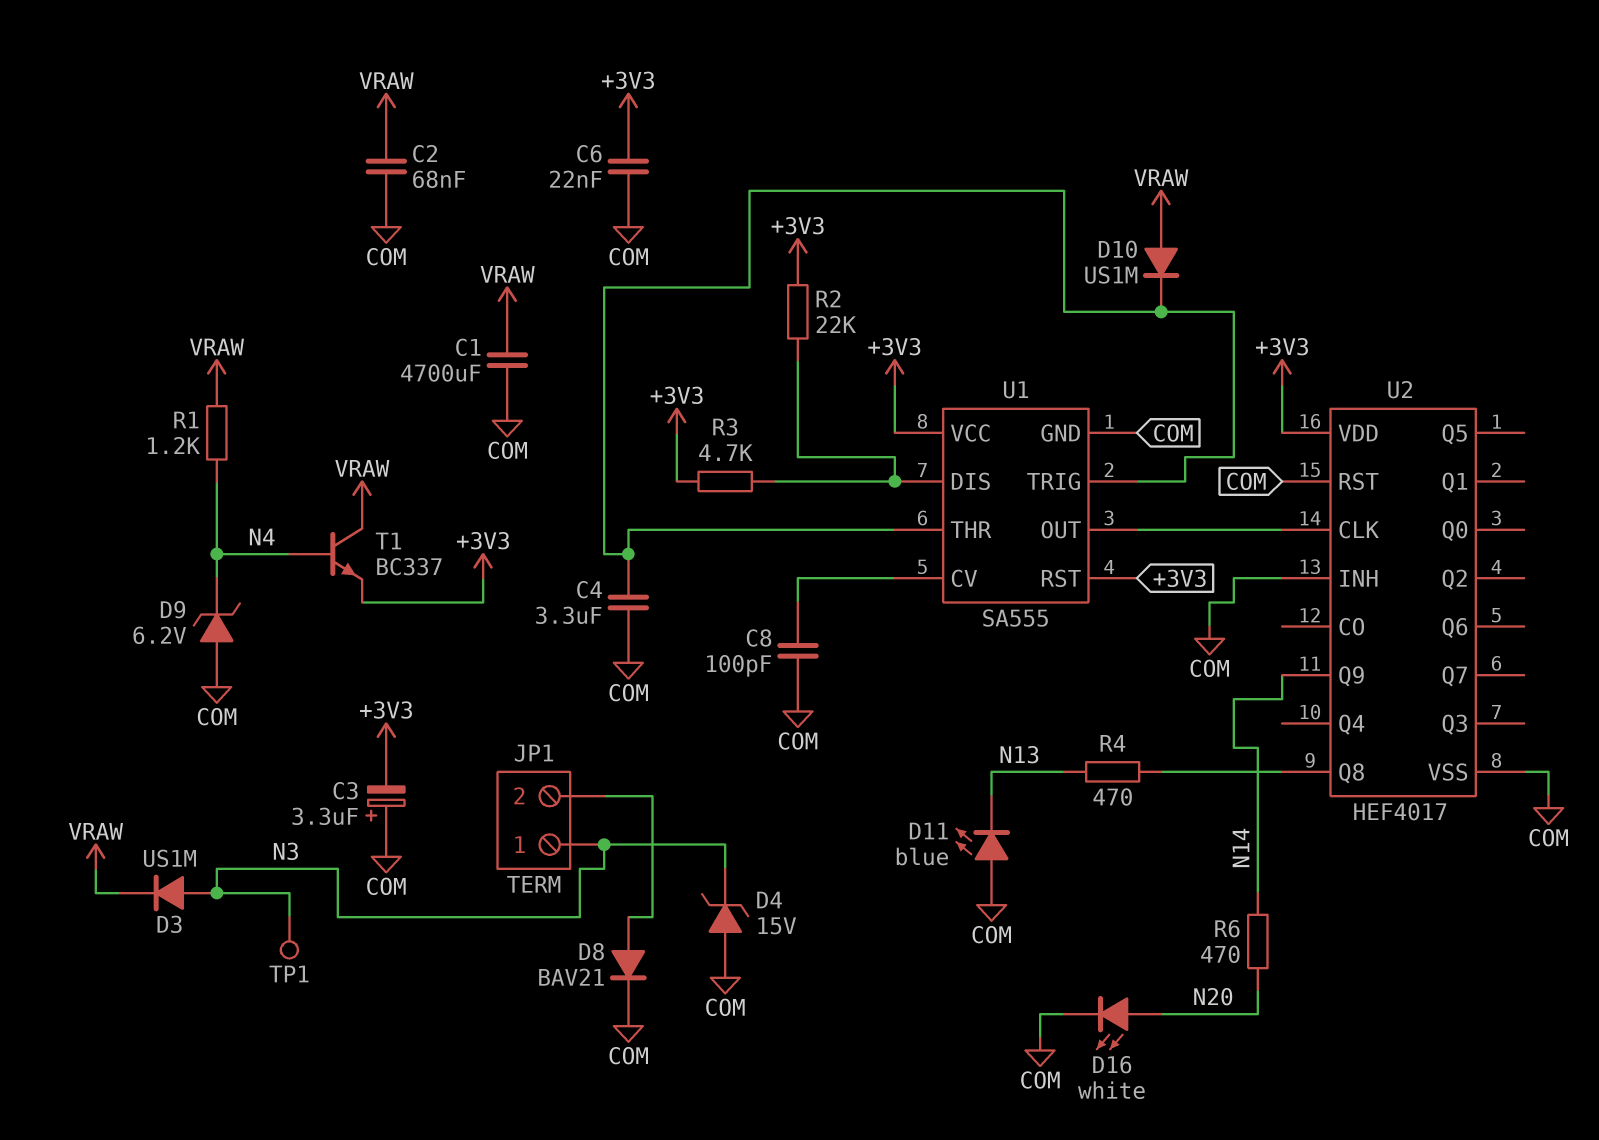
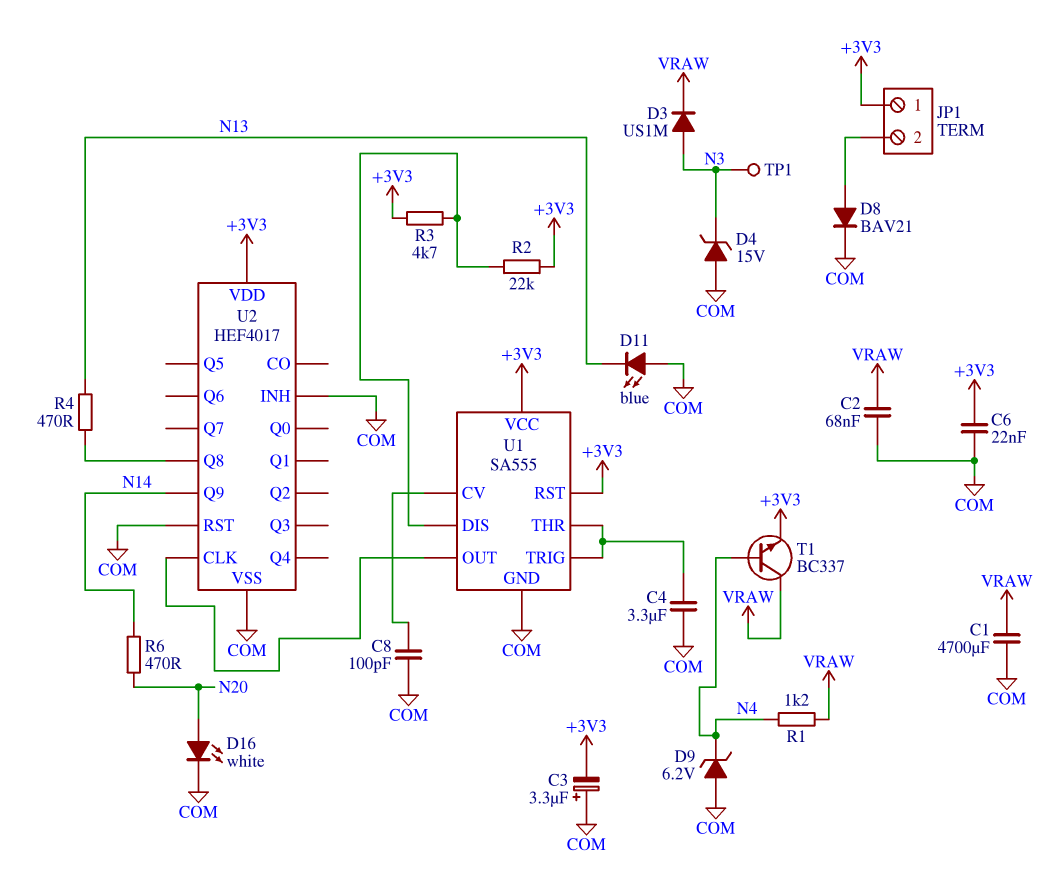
D10: diode US1M (A VRAW, K U1/THR) -> none
JP1 pin 1: N3 -> +3V3

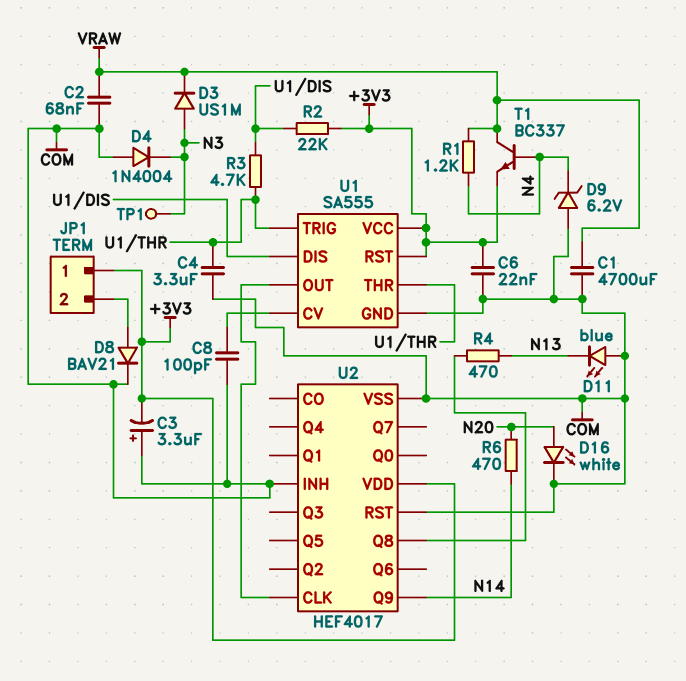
D4: zener 15V (A COM, K N3) -> diode 1N4004 (A COM, K N3)
R3: 4.7k (+3V3, U1/DIS) -> 4.7k (U1/DIS, U1/THR)

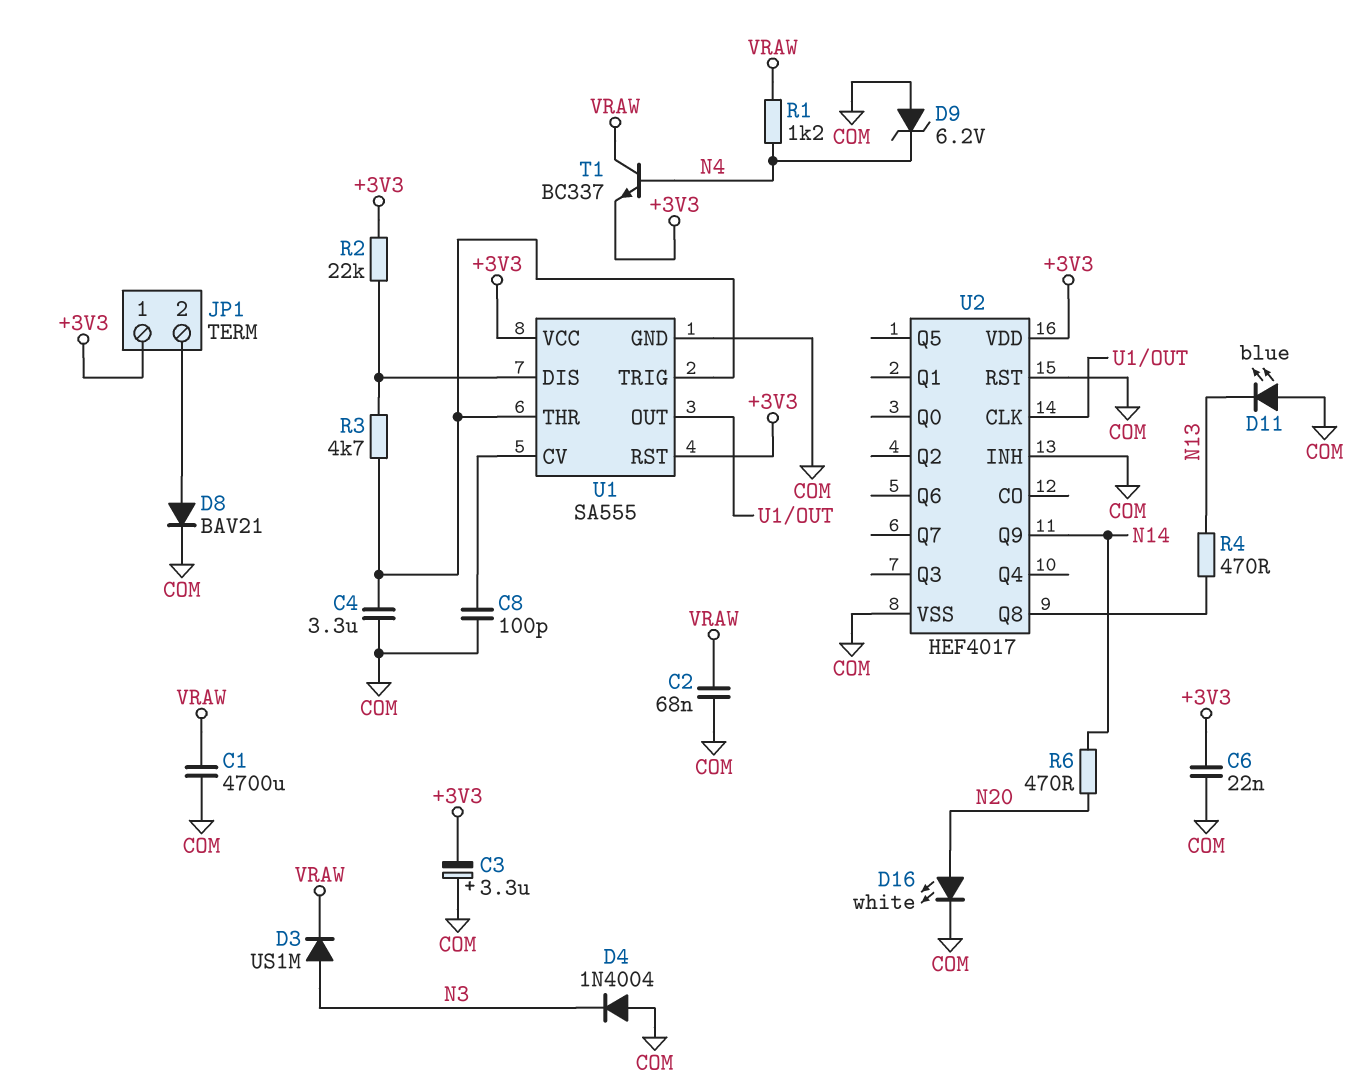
TP1: test point (N3) -> none

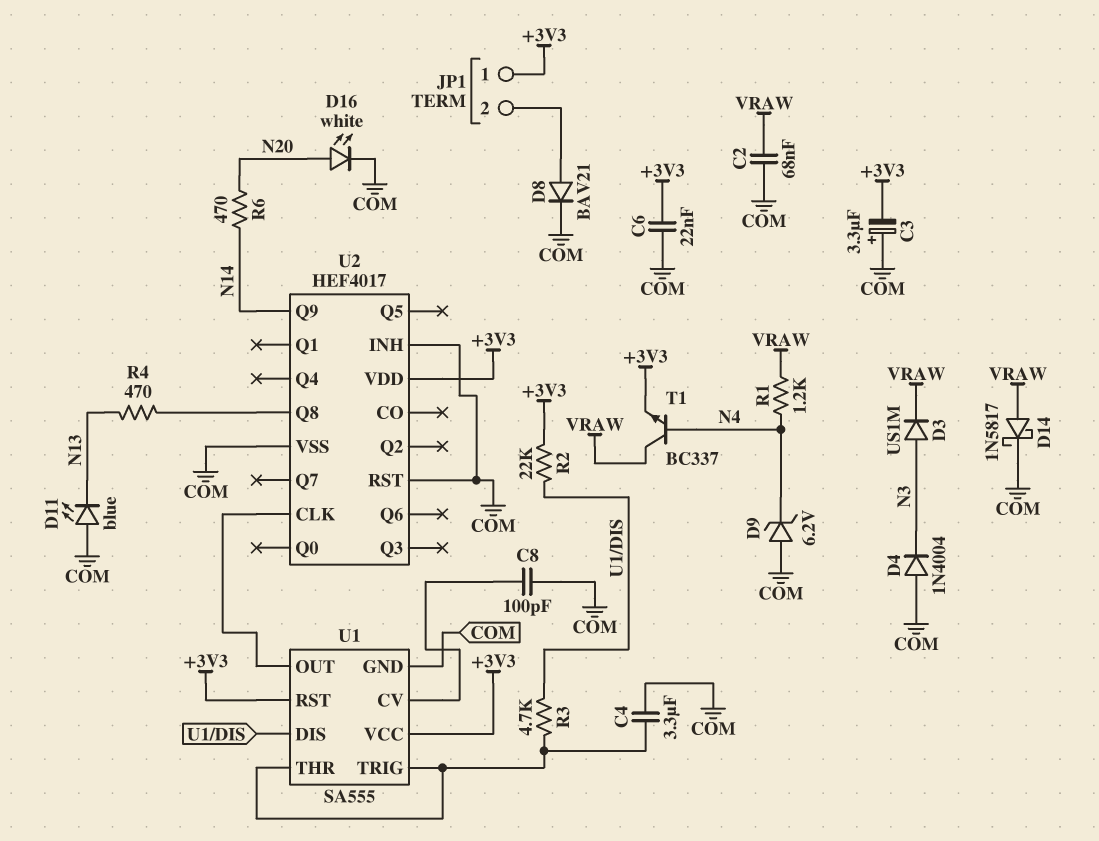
C1: 4700uF (COM, VRAW) -> none
D14: none -> schottky 1N5817 (A VRAW, K COM)

